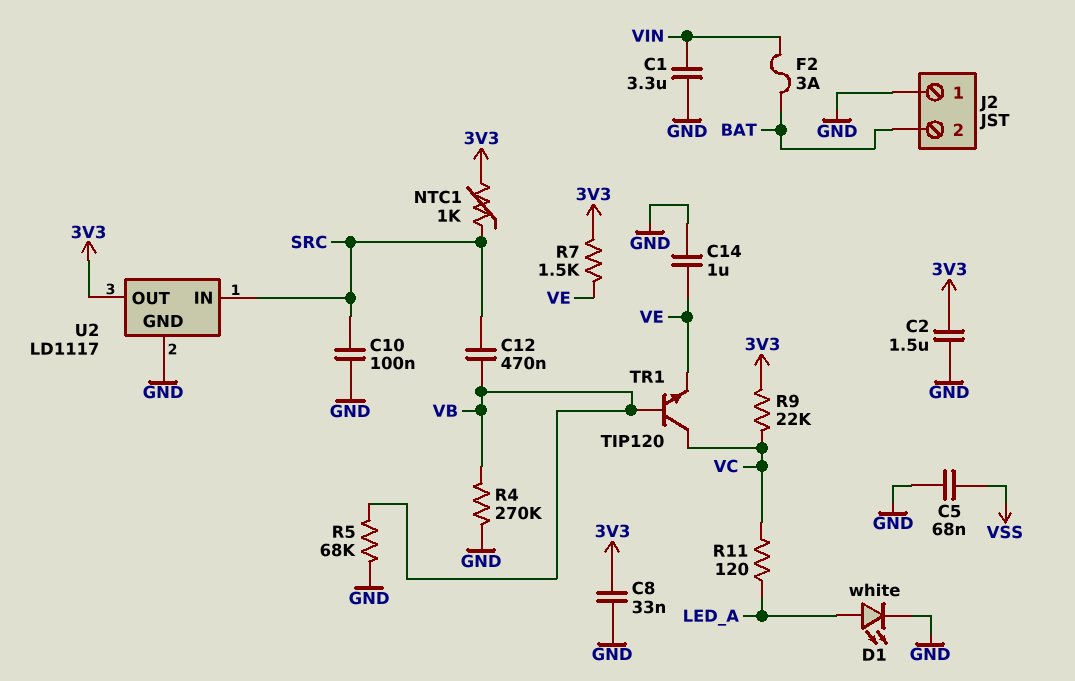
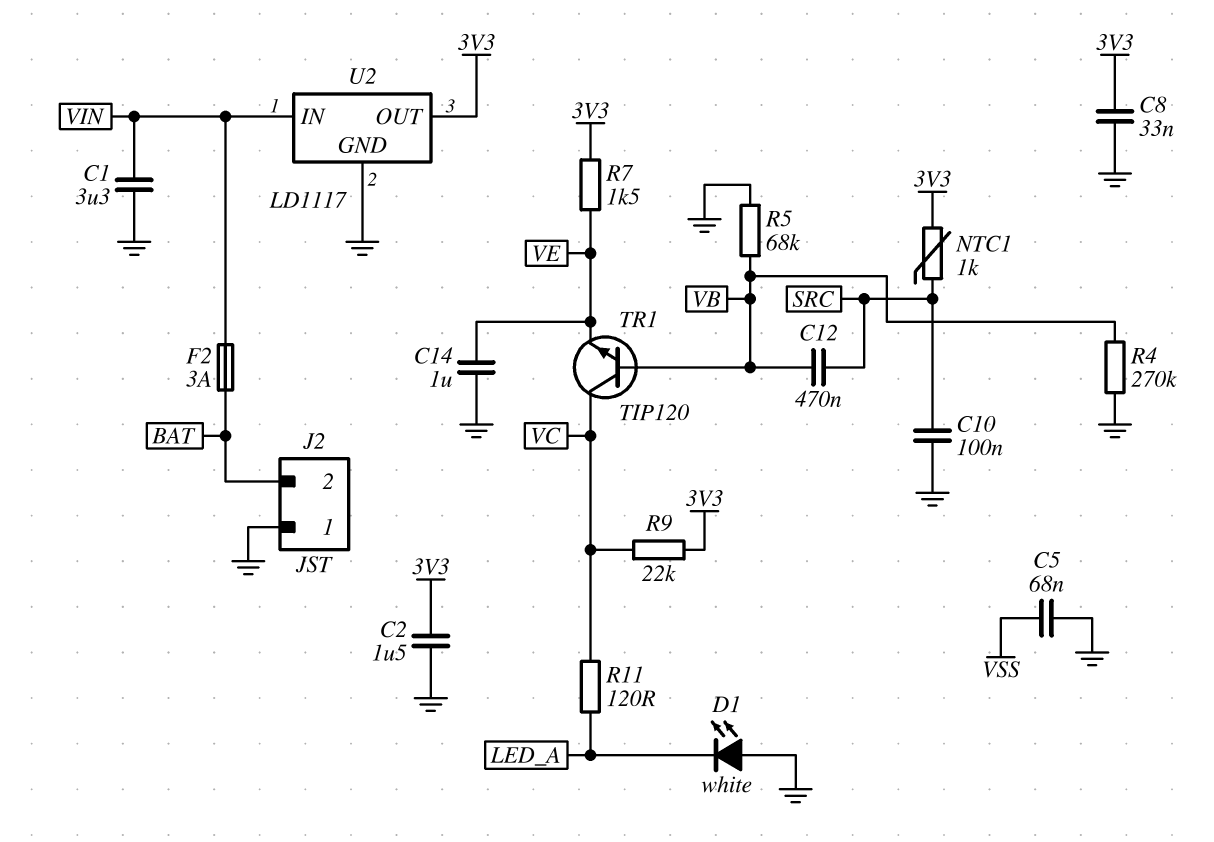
D1: LED white (A LED_A, K GND) -> LED white (A GND, K LED_A)
U2 pin IN: SRC -> VIN

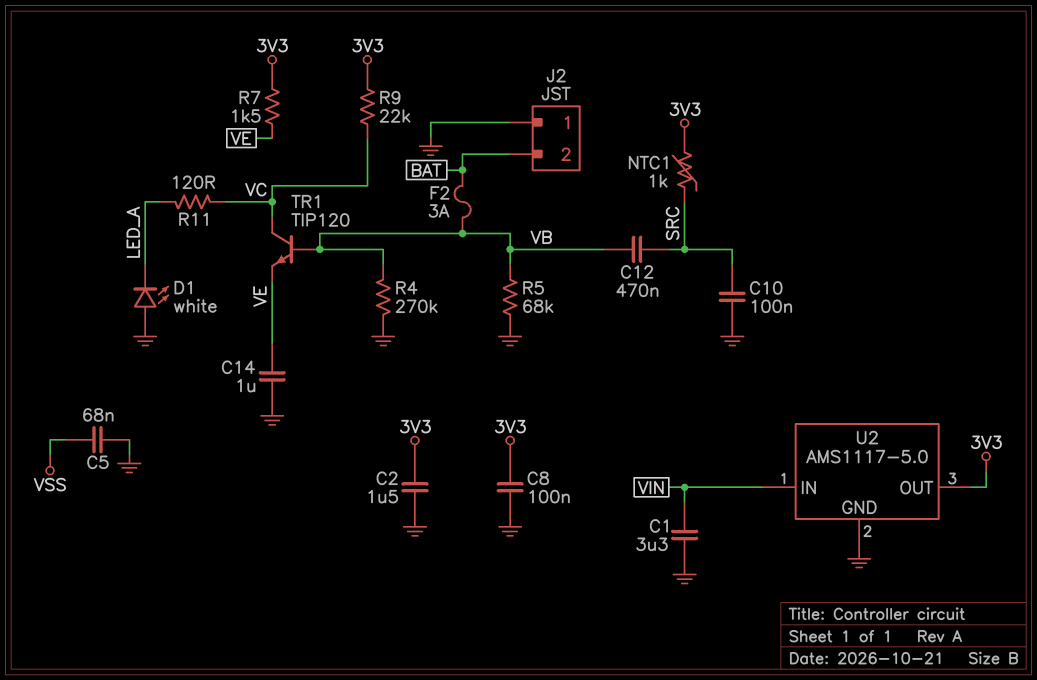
C8: 33nF (3V3, GND) -> 100nF (3V3, GND)
F2: 3A (BAT, VIN) -> 3A (BAT, VB)
U2: LD1117 -> AMS1117-5.0

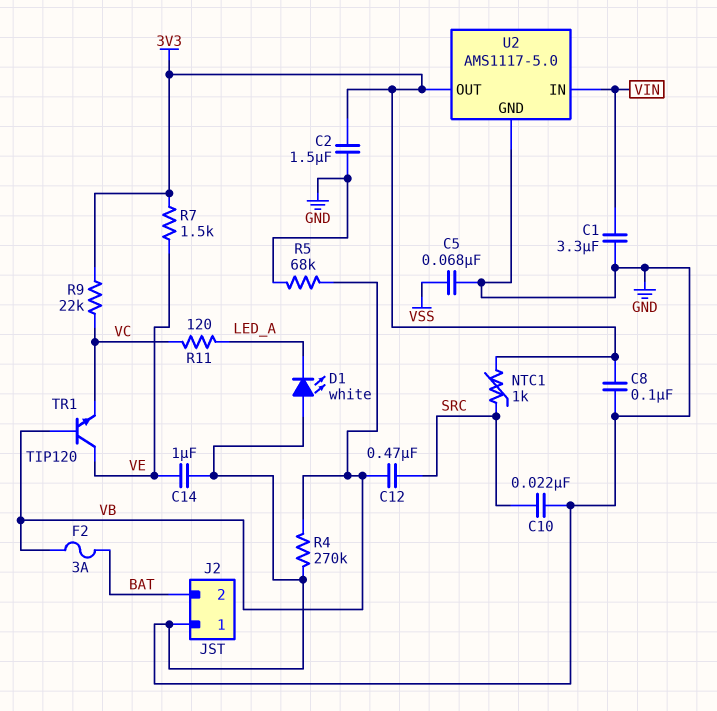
C10: 100nF (GND, SRC) -> 22nF (GND, SRC)
TR1: NPN TIP120 (B VB, C VC, E VE) -> NPN TIP120 (B VB, C VE, E VC)

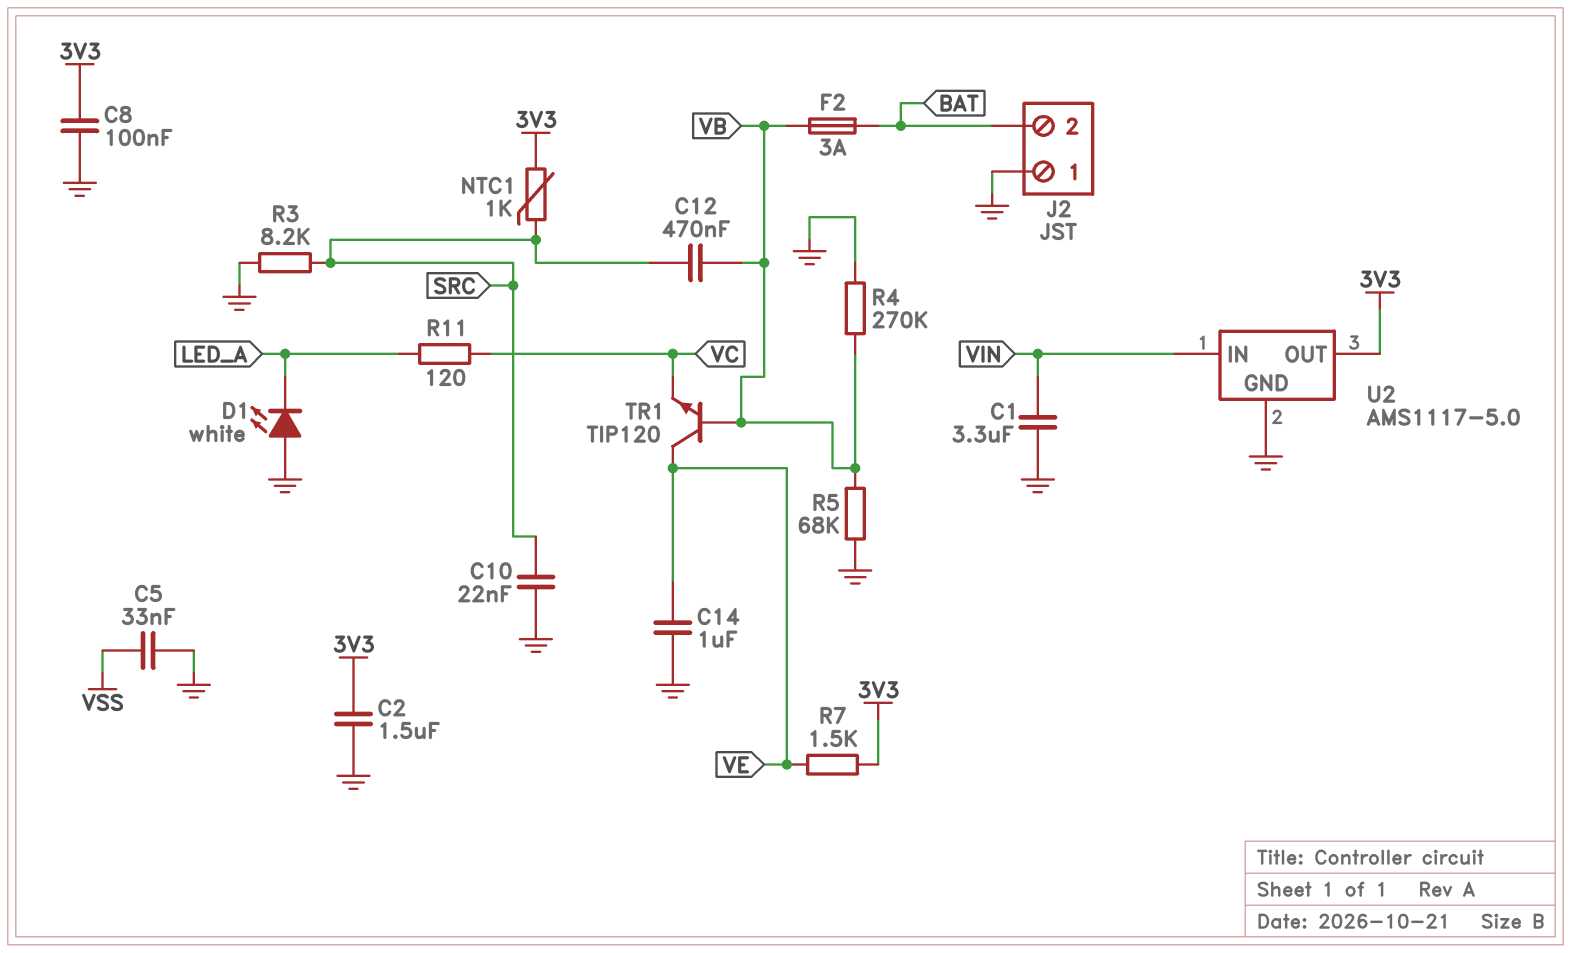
C5: 68nF (GND, VSS) -> 33nF (GND, VSS)
R3: none -> 8.2k (GND, SRC)
R9: 22k (3V3, VC) -> none

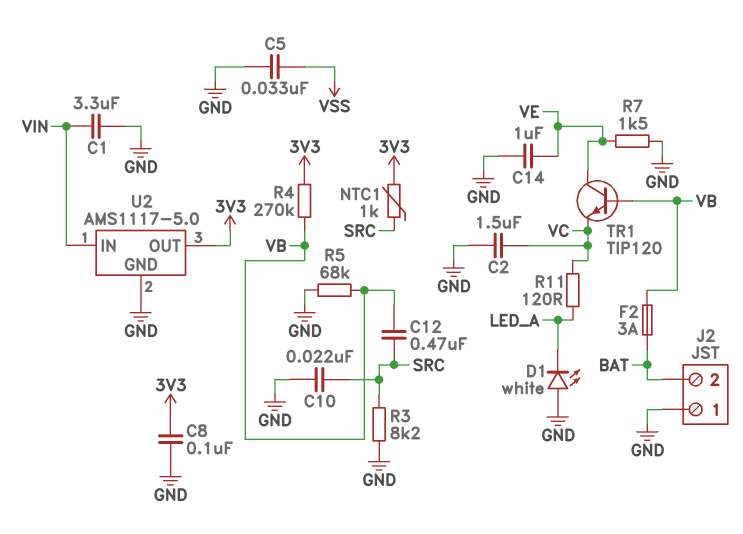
C2: 1.5uF (3V3, GND) -> 1.5uF (GND, VC)
R4: 270k (GND, VB) -> 270k (3V3, VB)
R7: 1.5k (3V3, VE) -> 1.5k (GND, VE)

